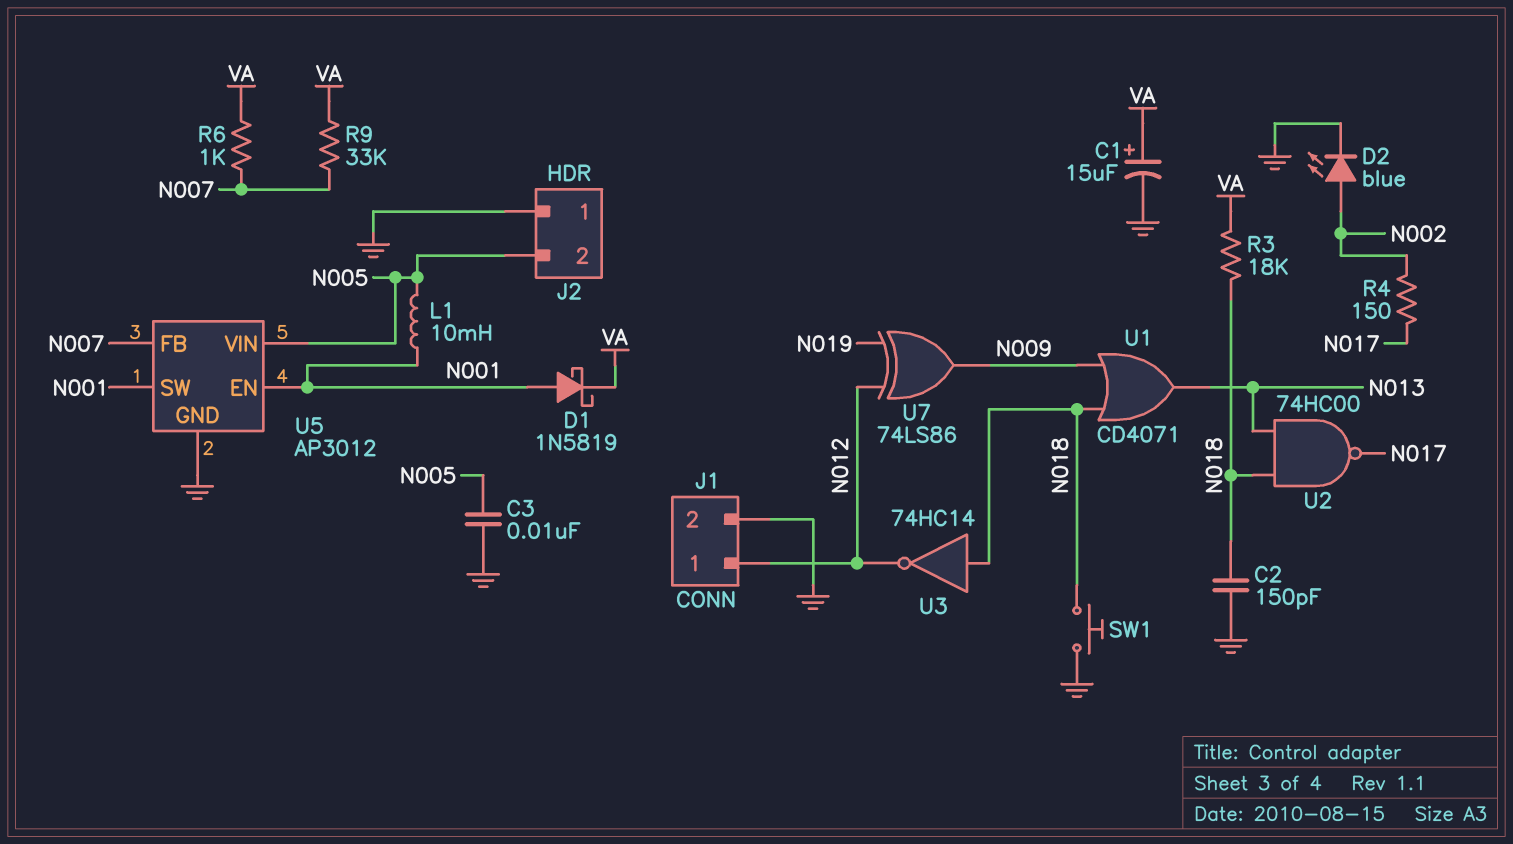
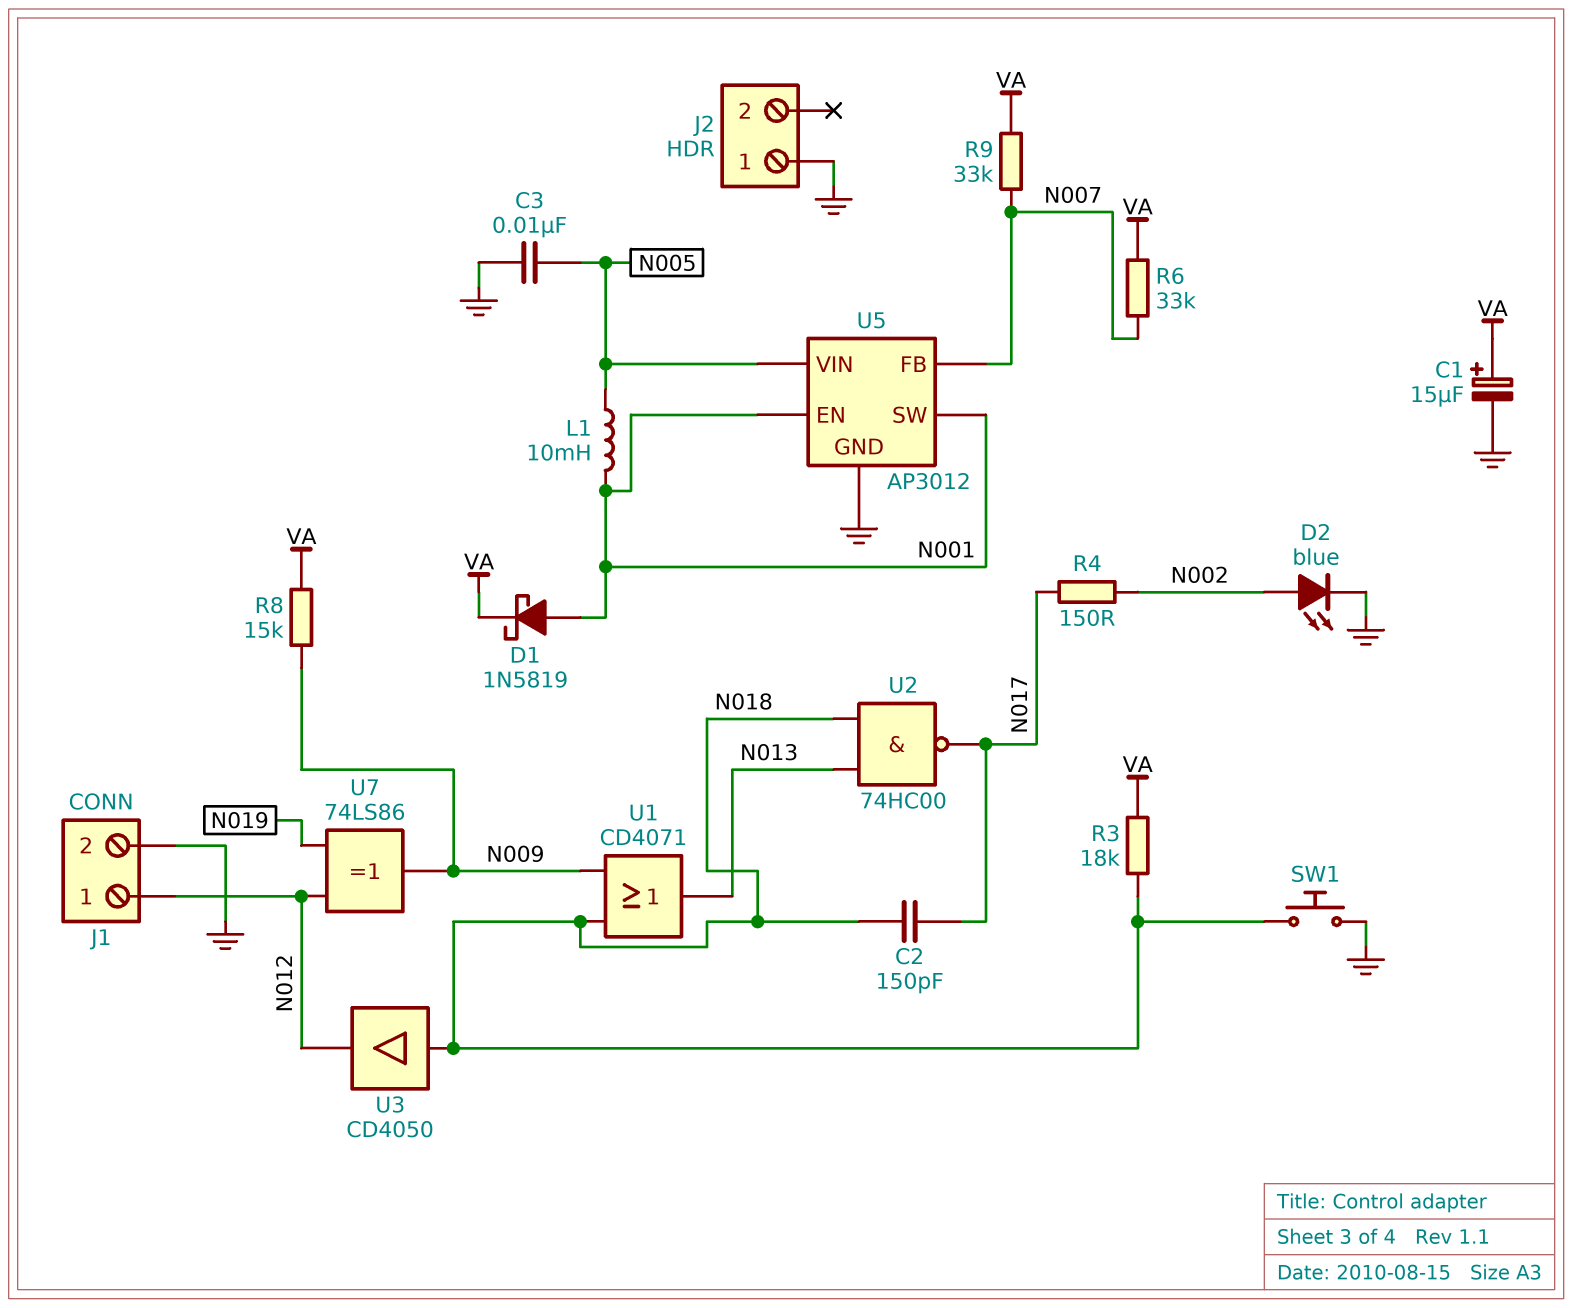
C2: 150pF (GND, N018) -> 150pF (N017, N018)
J2 pin 2: N005 -> none
R6: 1k (N007, VA) -> 33k (N007, VA)
R8: none -> 15k (N009, VA)
U3: NOT 74HC14 (in N018, out N012) -> buffer CD4050 (in N018, out N012)

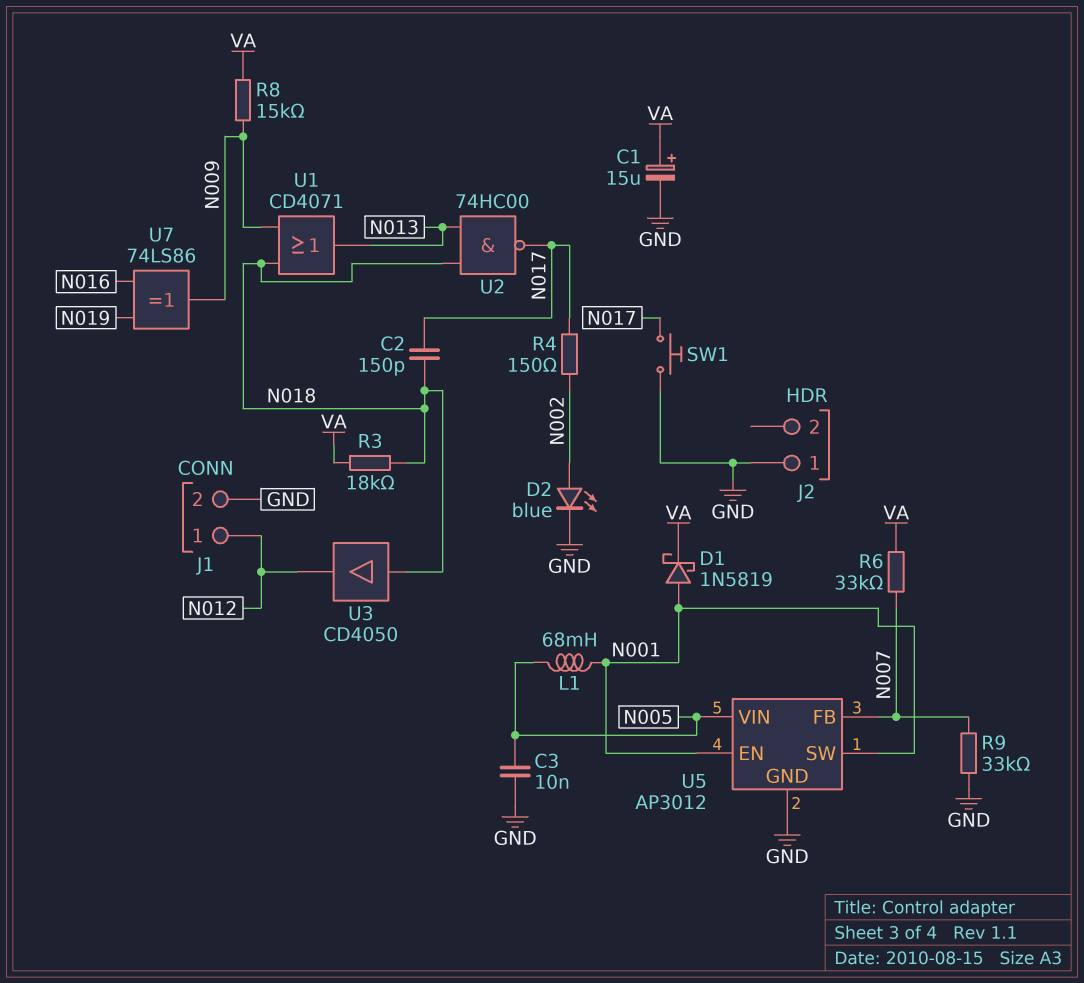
L1: 10mH (N001, N005) -> 68mH (N001, N005)
R9: 33k (N007, VA) -> 33k (GND, N007)
SW1: button (GND, N018) -> button (GND, N017)
U7: XOR 74LS86 (in N012, in N019, out N009) -> XOR 74LS86 (in N016, in N019, out N009)

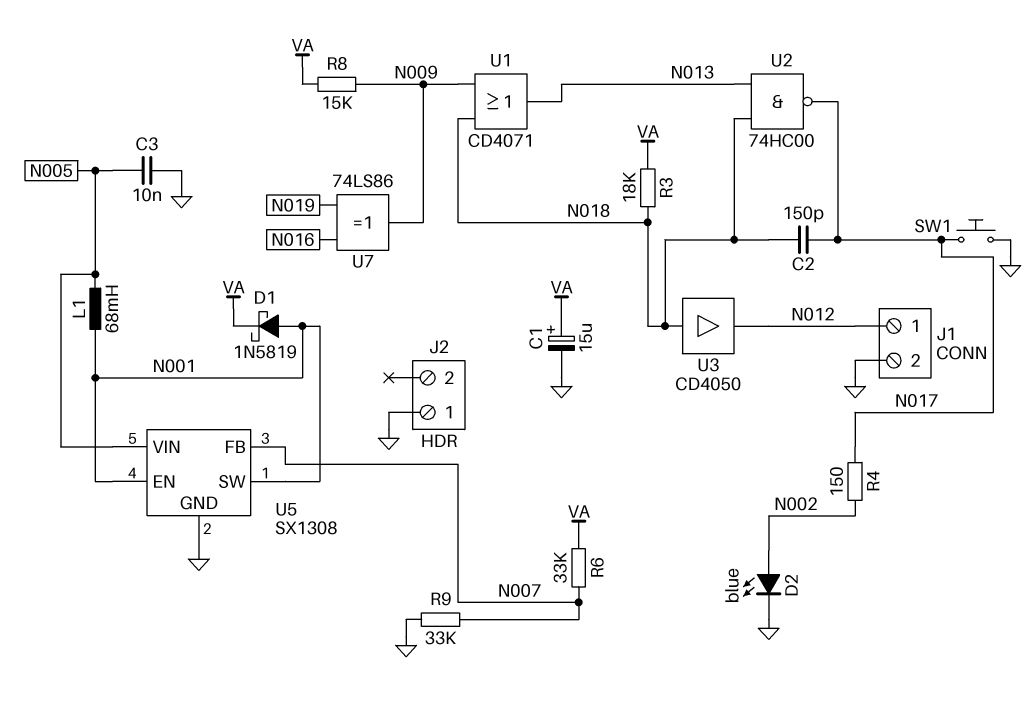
U5: AP3012 -> SX1308

